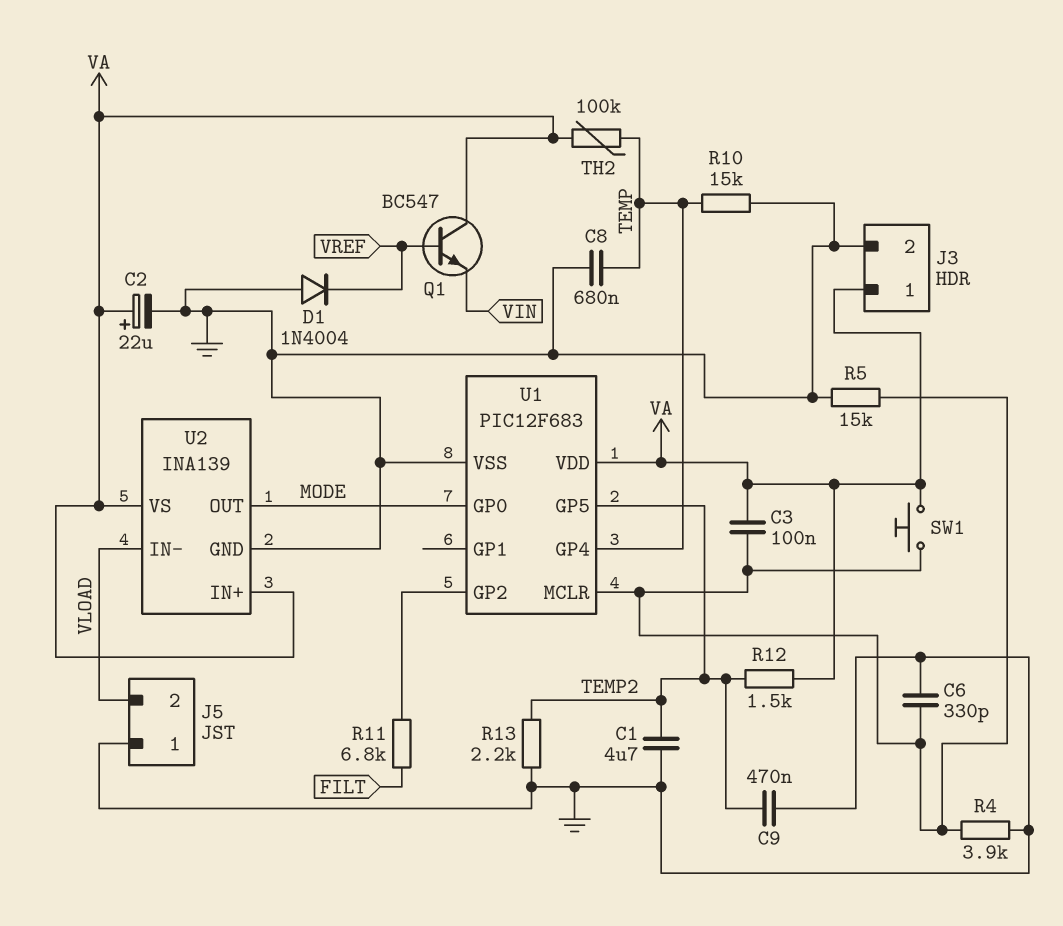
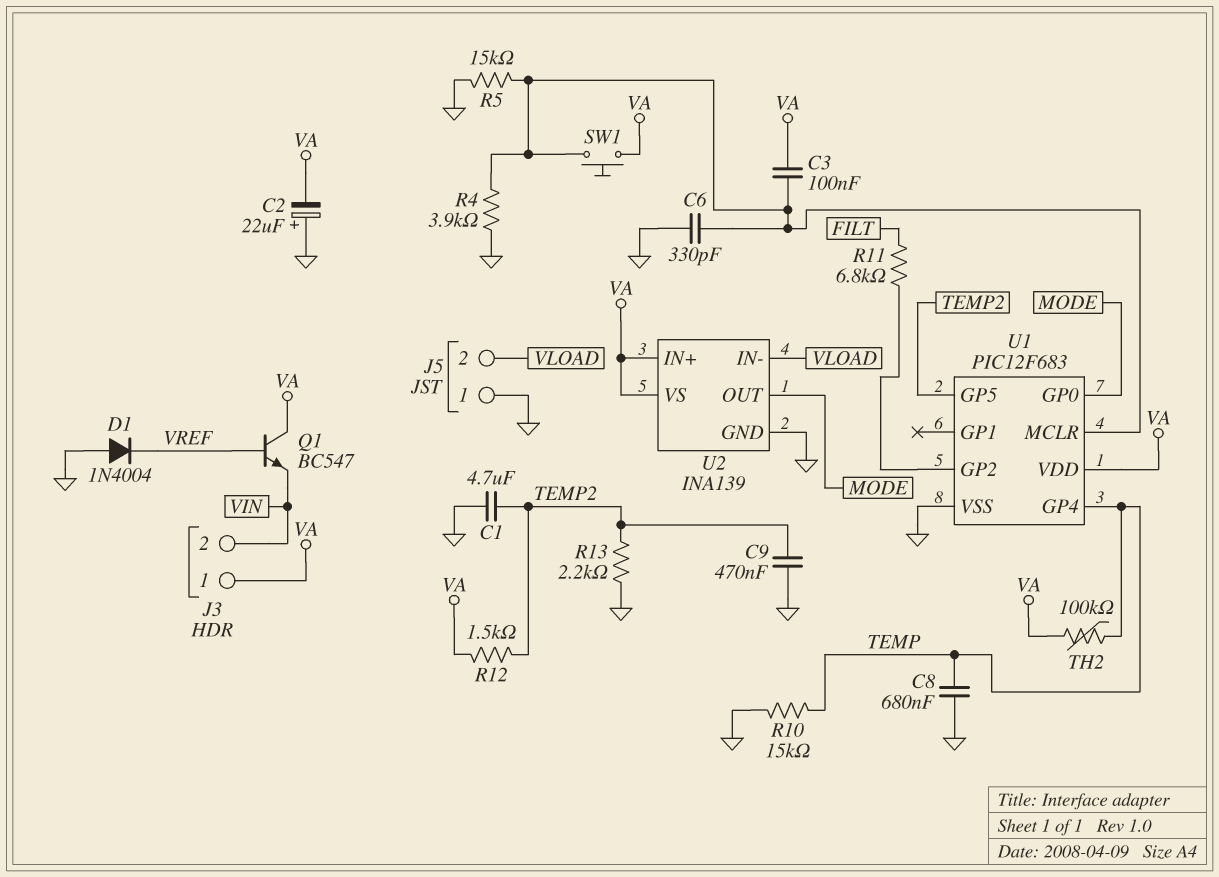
C2: 22uF (plus VA, minus GND) -> 22uF (plus GND, minus VA)
J3 pin 2: GND -> VIN

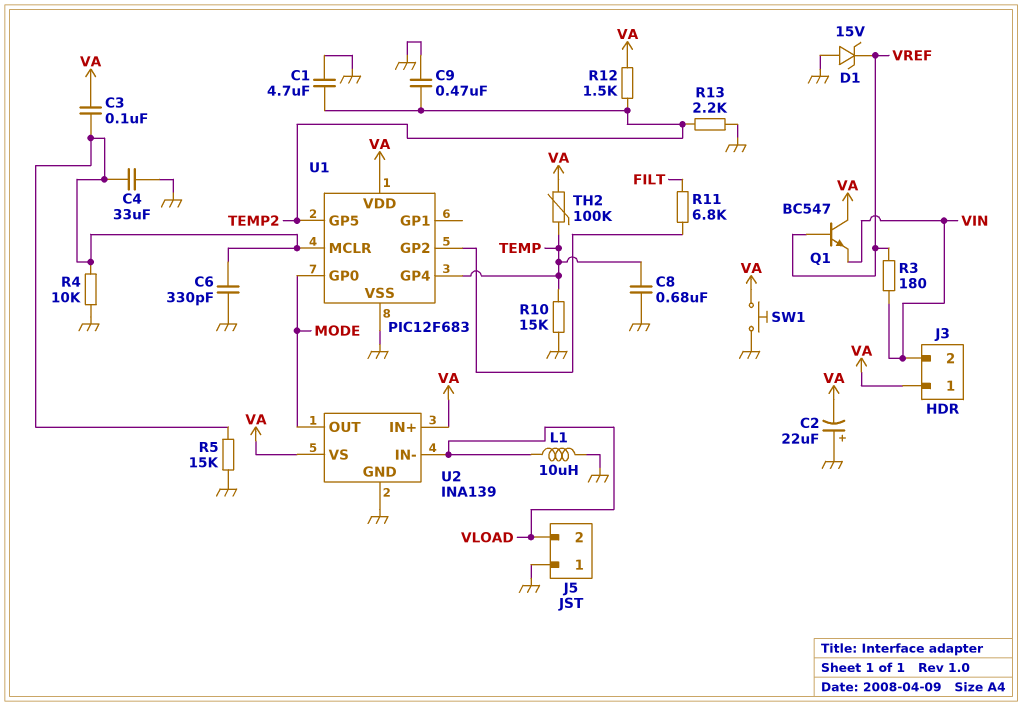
C4: none -> 33uF (GND, U1/MCLR)
D1: diode 1N4004 (A GND, K VREF) -> zener 15V (A GND, K VREF)
L1: none -> 10uH (GND, VLOAD)
R3: none -> 180 (VIN, VREF)
R4: 3.9k (GND, U1/MCLR) -> 10k (GND, U1/MCLR)
SW1: button (U1/MCLR, VA) -> button (GND, VA)

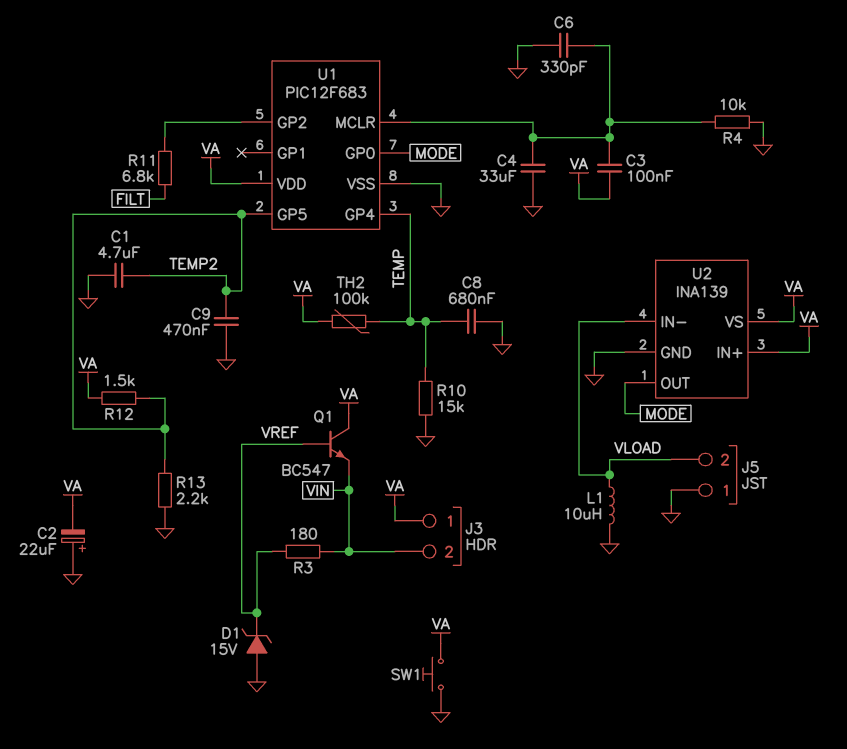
R5: 15k (GND, U1/MCLR) -> none

